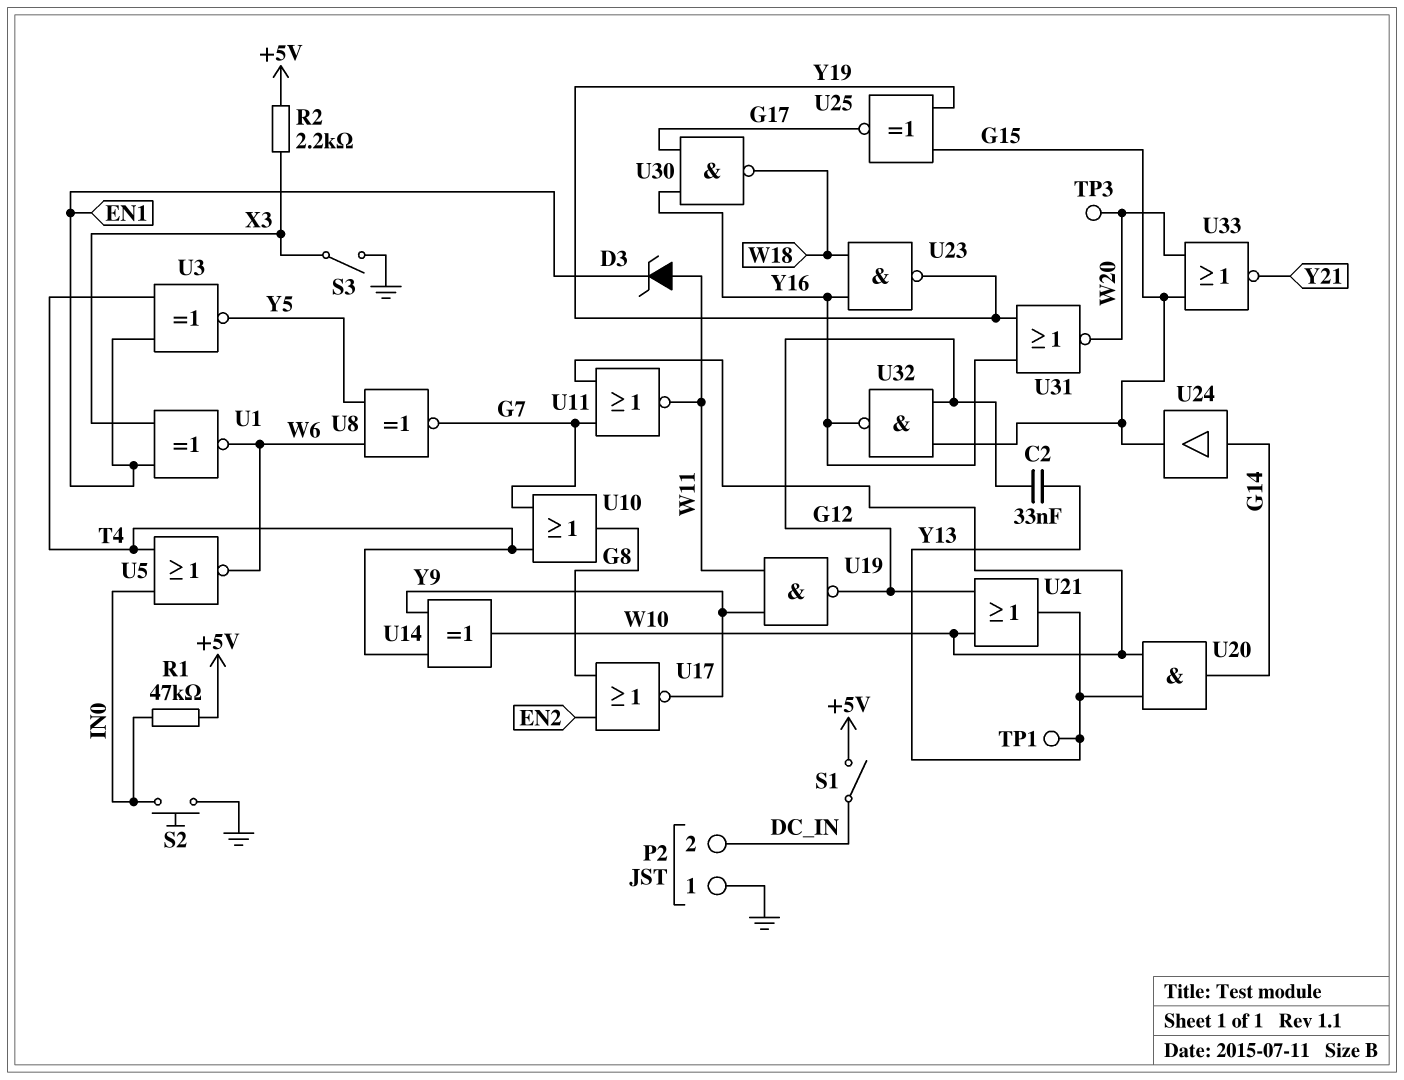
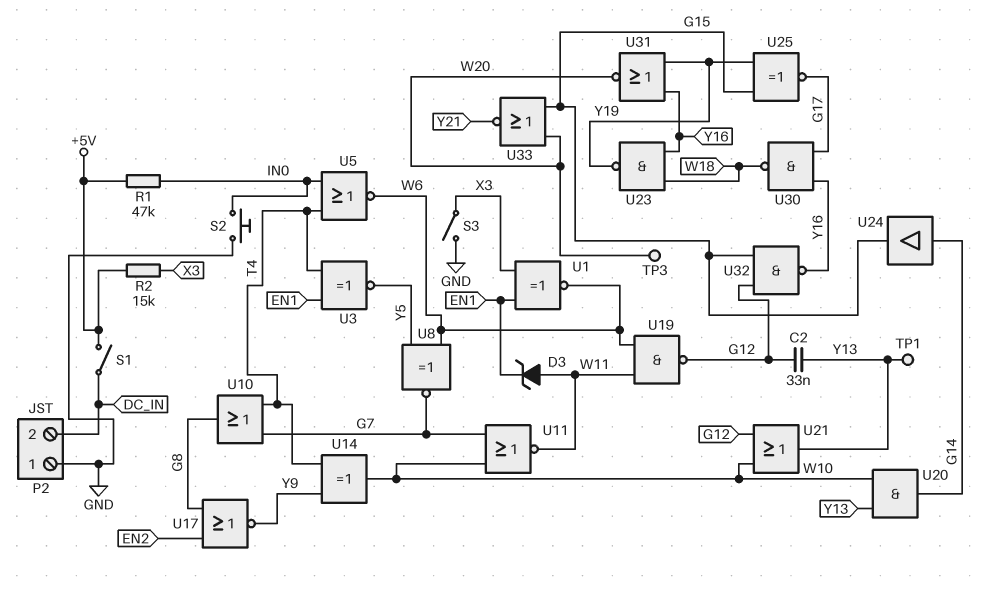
R2: 2.2k (+5V, X3) -> 15k (+5V, X3)
U19: NAND (in W11, in Y9, out G12) -> NAND (in W6, in W11, out G12)

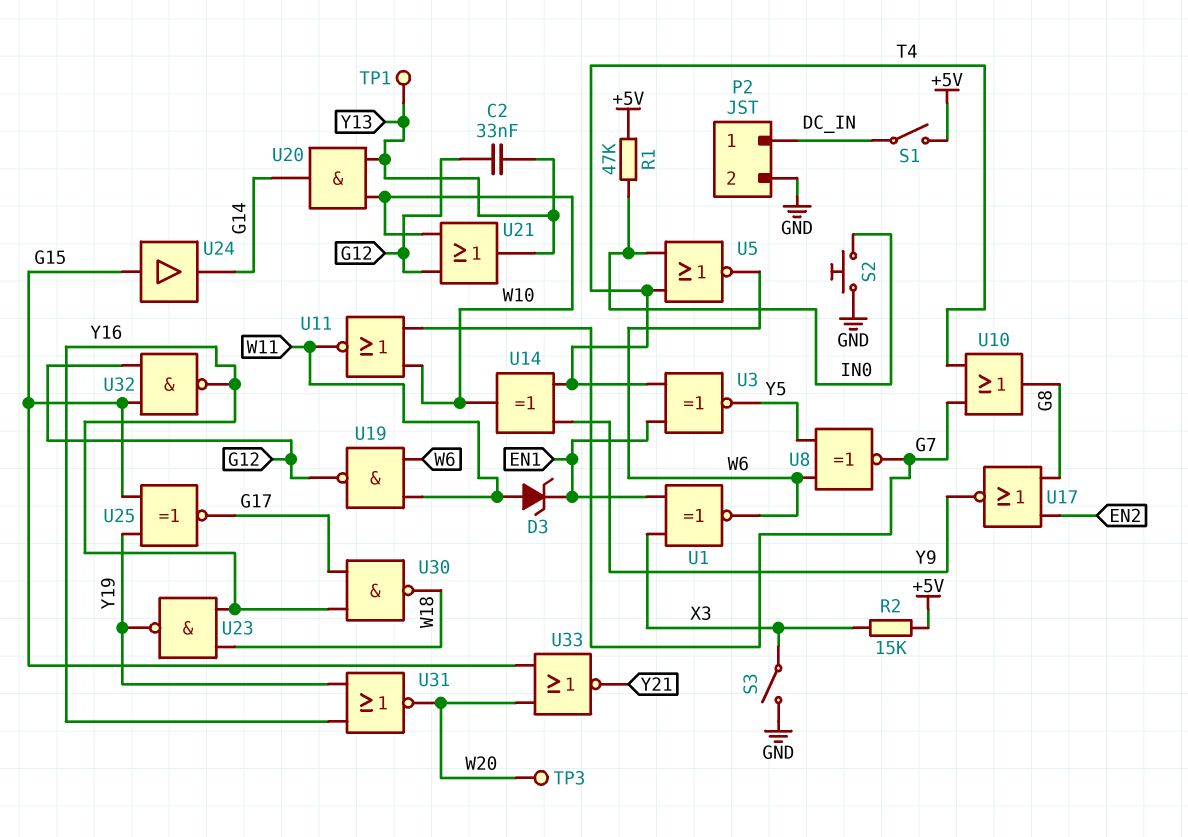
P2 pin 1: GND -> DC_IN
P2 pin 2: DC_IN -> GND
U24: buffer (in G14, out G15) -> buffer (in G15, out G14)

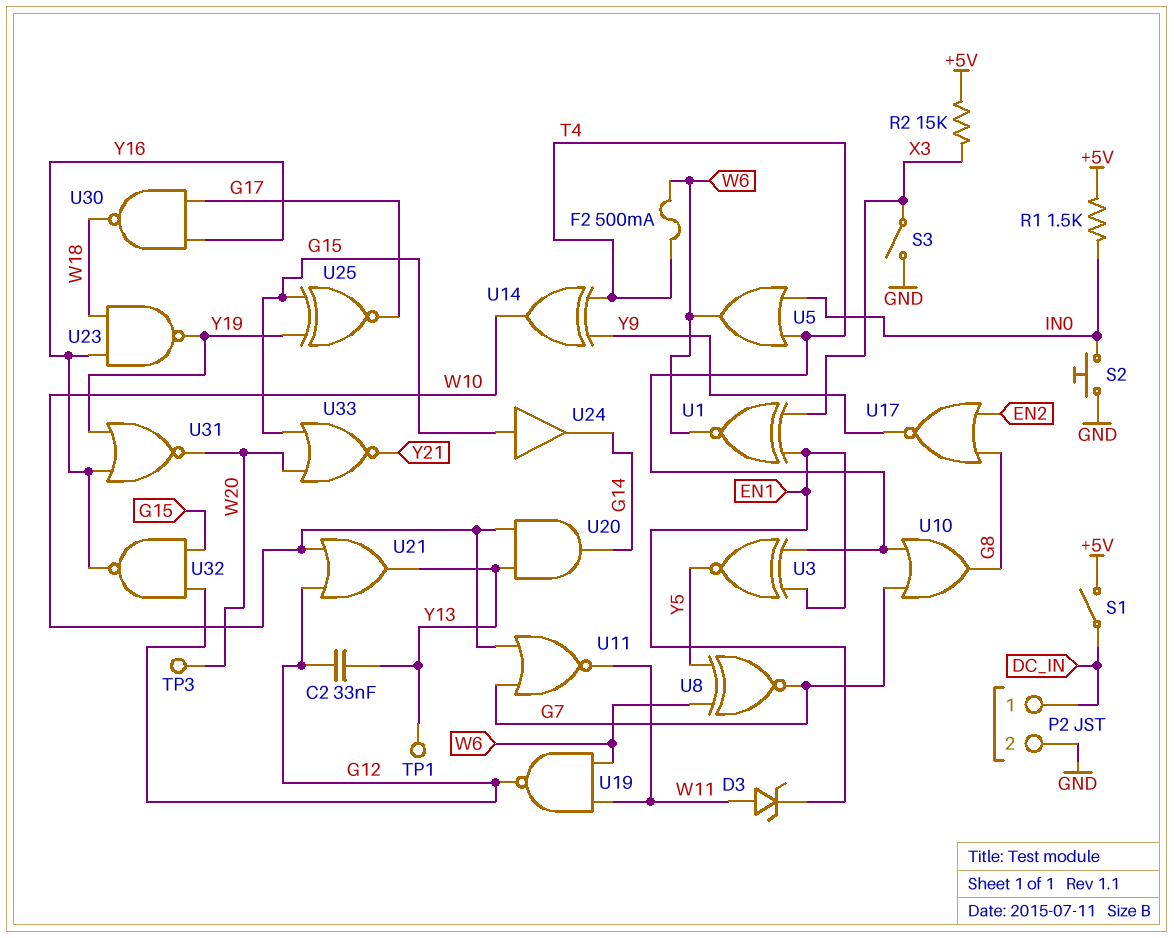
F2: none -> 500mA (T4, W6)
R1: 47k (+5V, IN0) -> 1.5k (+5V, IN0)
U5: NOR (in IN0, in T4, out W6) -> OR (in IN0, in T4, out W6)

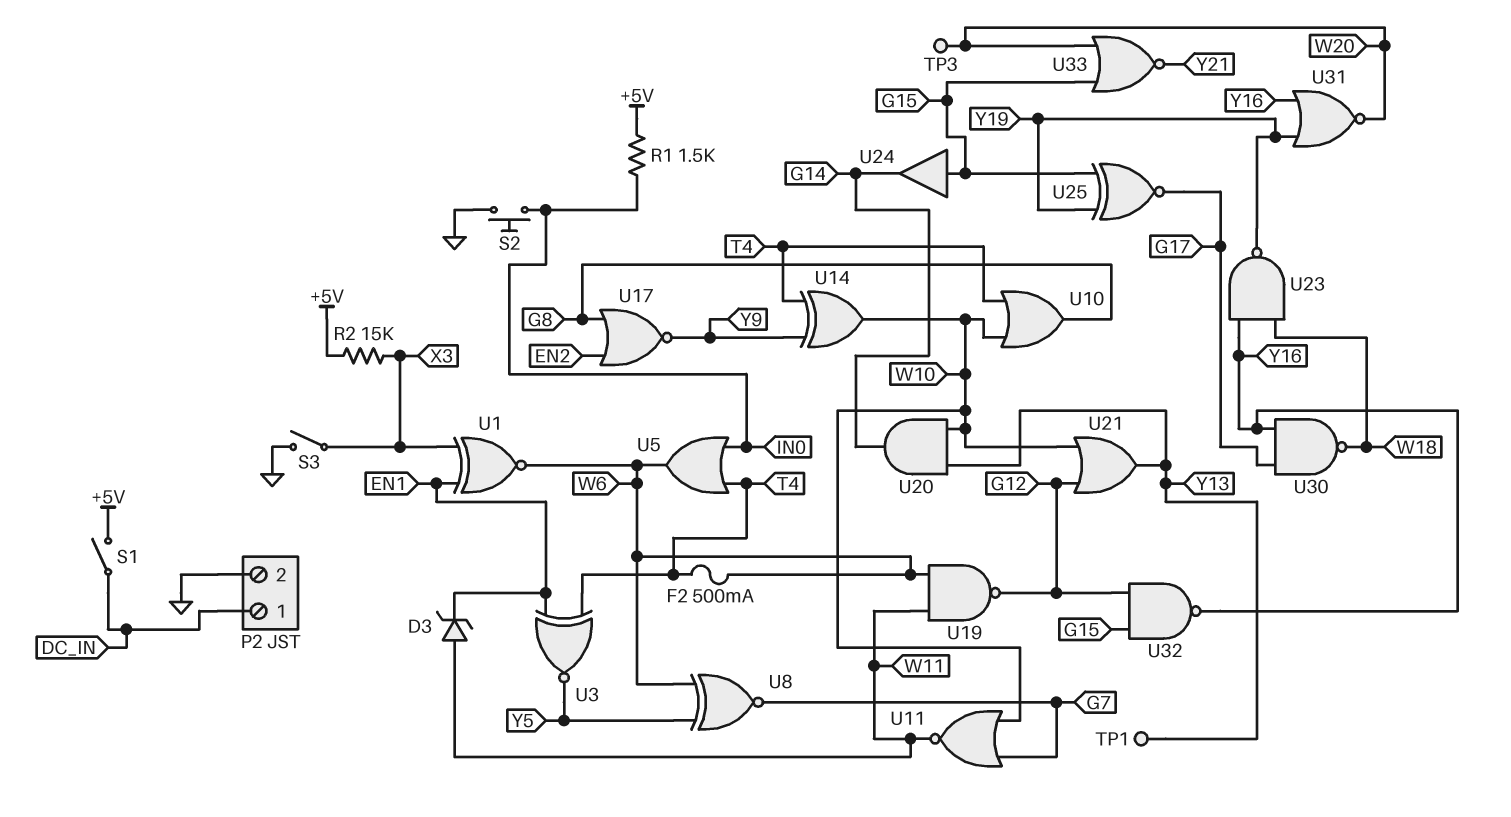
C2: 33nF (G12, Y13) -> none
U10: OR (in G7, in T4, out G8) -> OR (in T4, in W10, out G8)

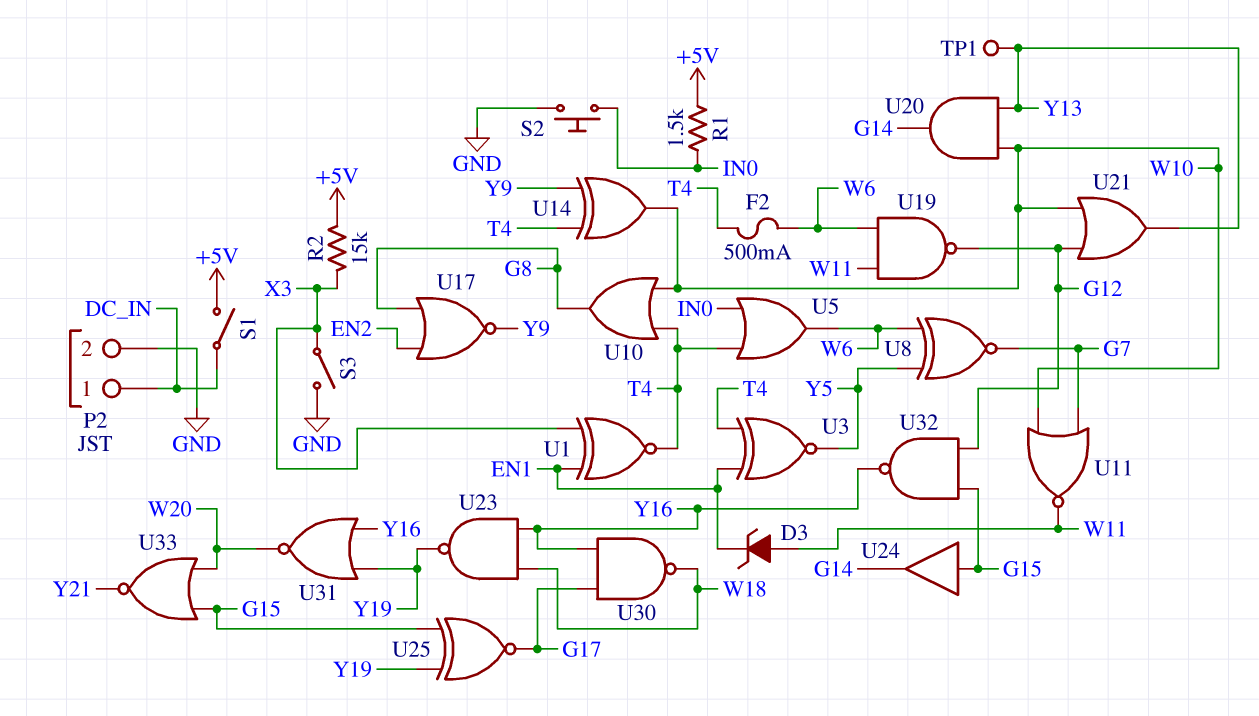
TP3: test point (W20) -> none
U1: XNOR (in EN1, in X3, out W6) -> XNOR (in EN1, in X3, out T4)

